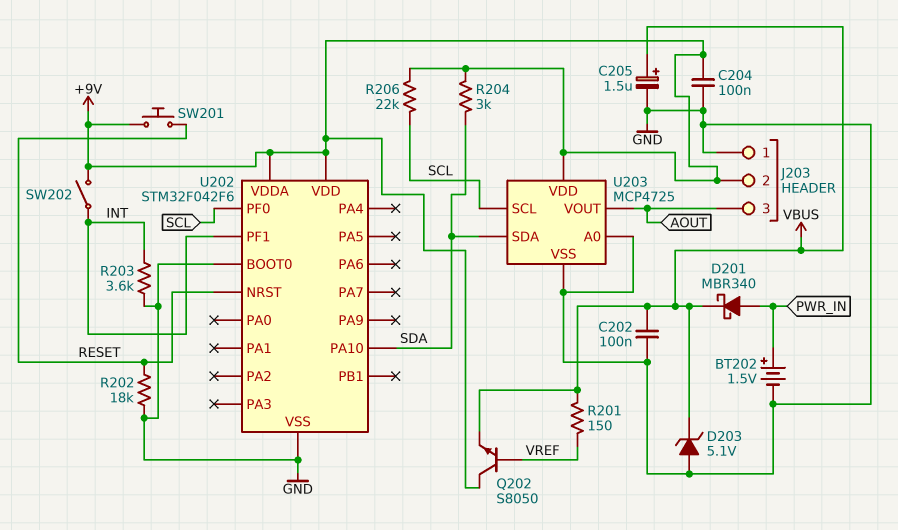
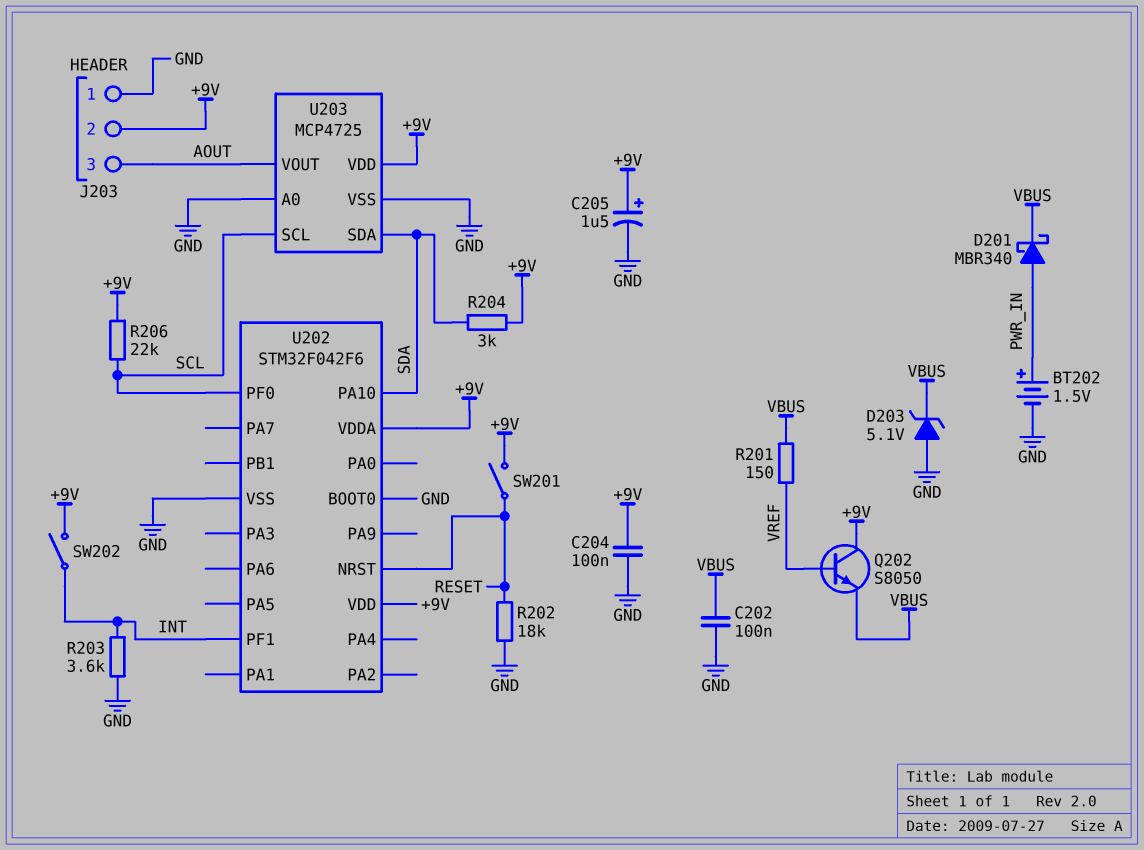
C205: 1.5uF (plus VBUS, minus GND) -> 1.5uF (plus +9V, minus GND)
SW201: button (+9V, RESET) -> switch (+9V, RESET)

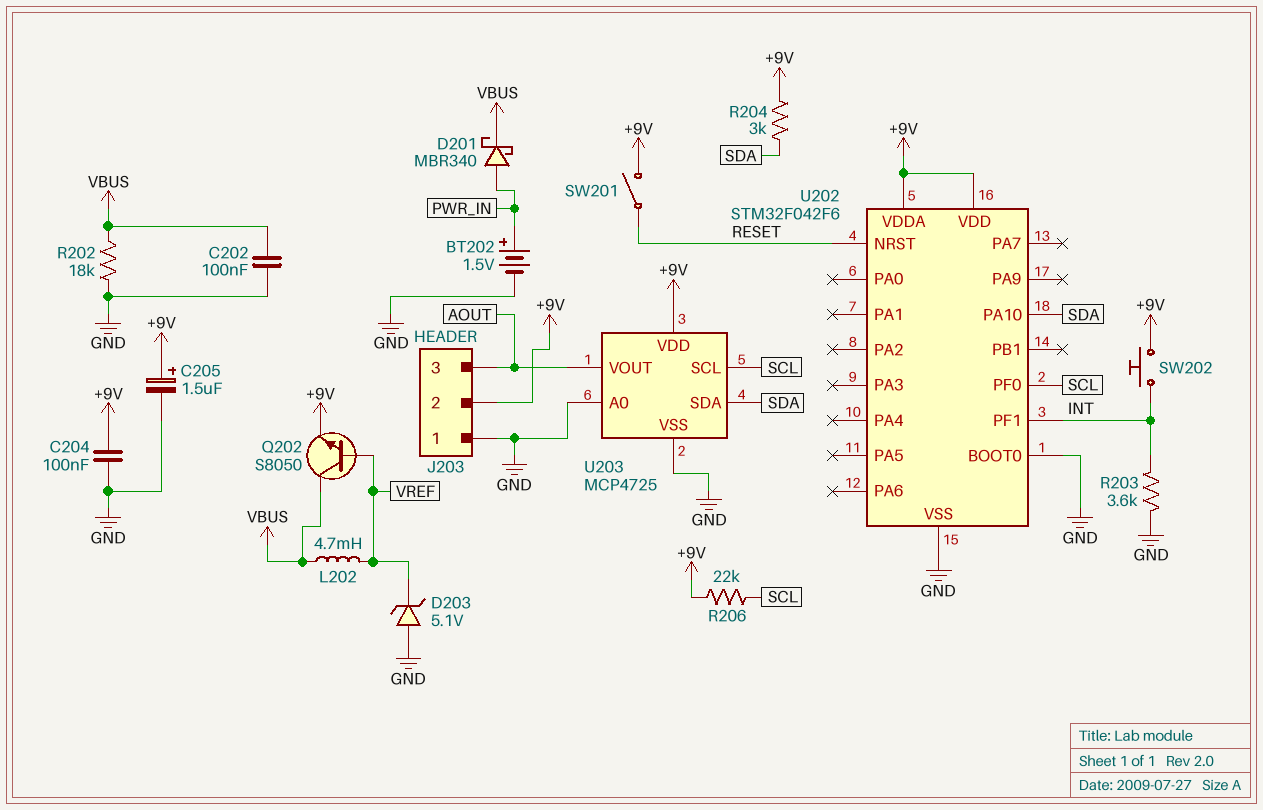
D203: zener 5.1V (A GND, K VBUS) -> zener 5.1V (A GND, K VREF)
L202: none -> 4.7mH (VBUS, VREF)
Q202: NPN S8050 (B VREF, C +9V, E VBUS) -> NPN S8050 (B VREF, C VBUS, E +9V)
R201: 150 (VBUS, VREF) -> none
R202: 18k (GND, RESET) -> 18k (GND, VBUS)
SW202: switch (+9V, INT) -> button (+9V, INT)

